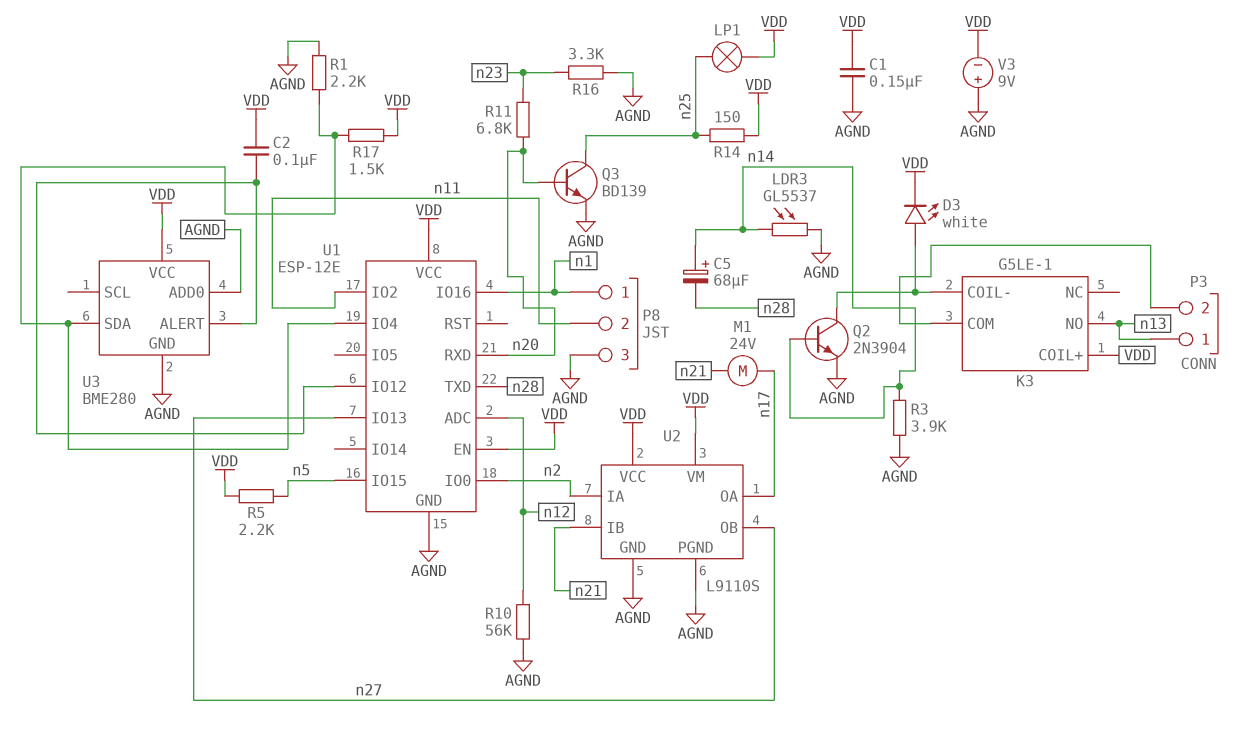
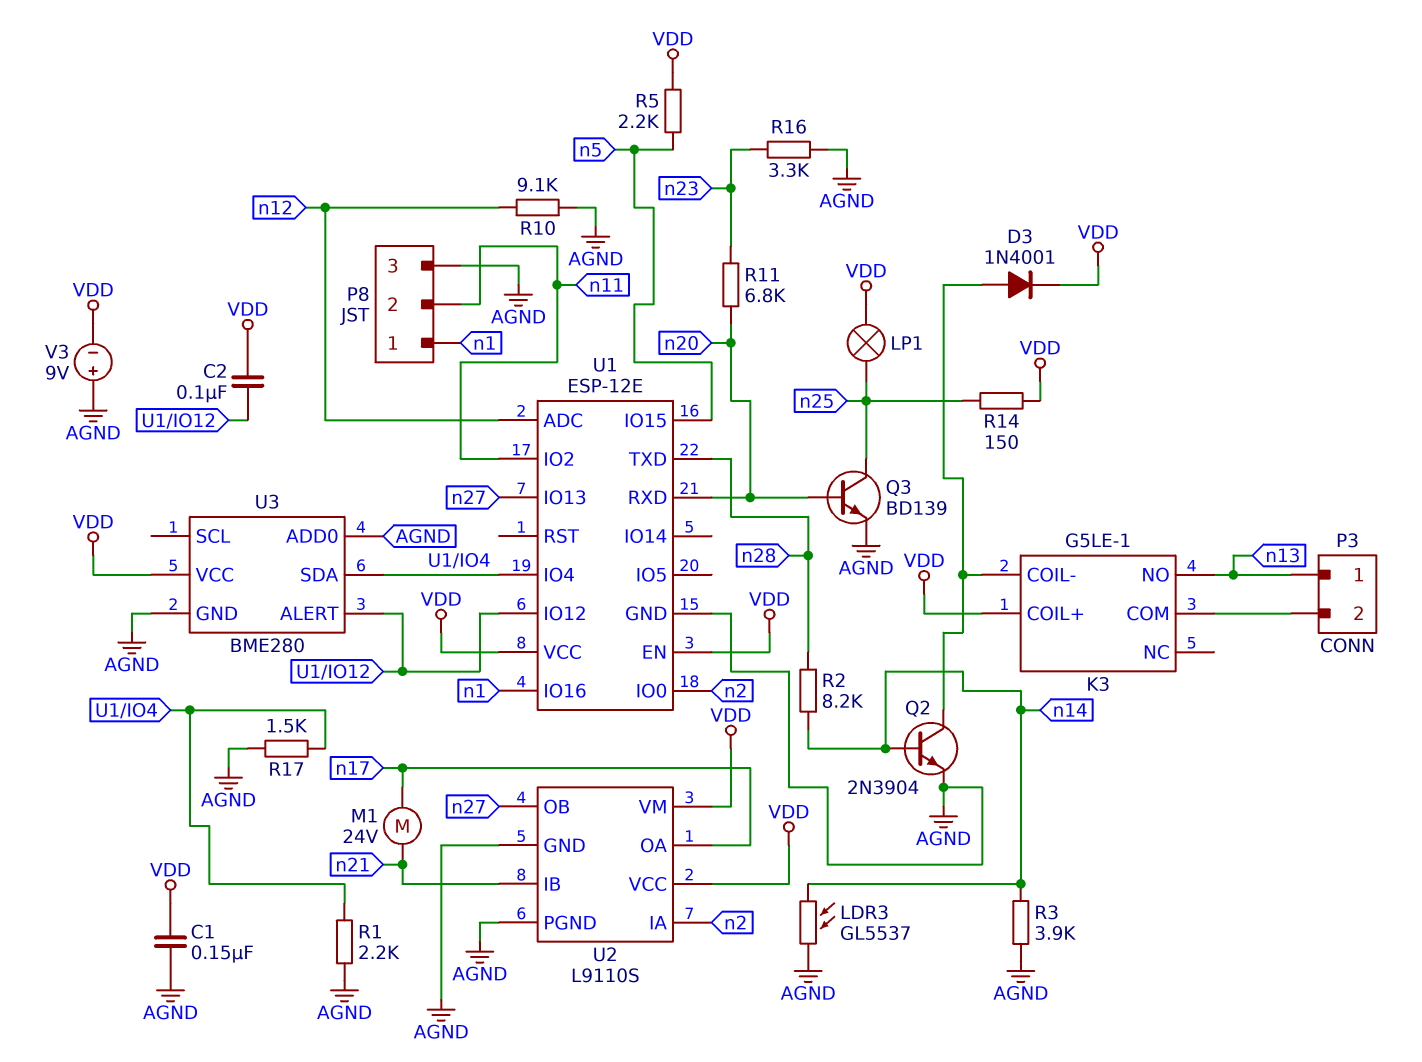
C5: 68uF (plus n14, minus n28) -> none
D3: LED white (A K3/COIL-, K VDD) -> diode 1N4001 (A K3/COIL-, K VDD)
R2: none -> 8.2k (n14, n28)
R10: 56k (AGND, n12) -> 9.1k (AGND, n12)
R17: 1.5k (U1/IO4, VDD) -> 1.5k (AGND, U1/IO4)

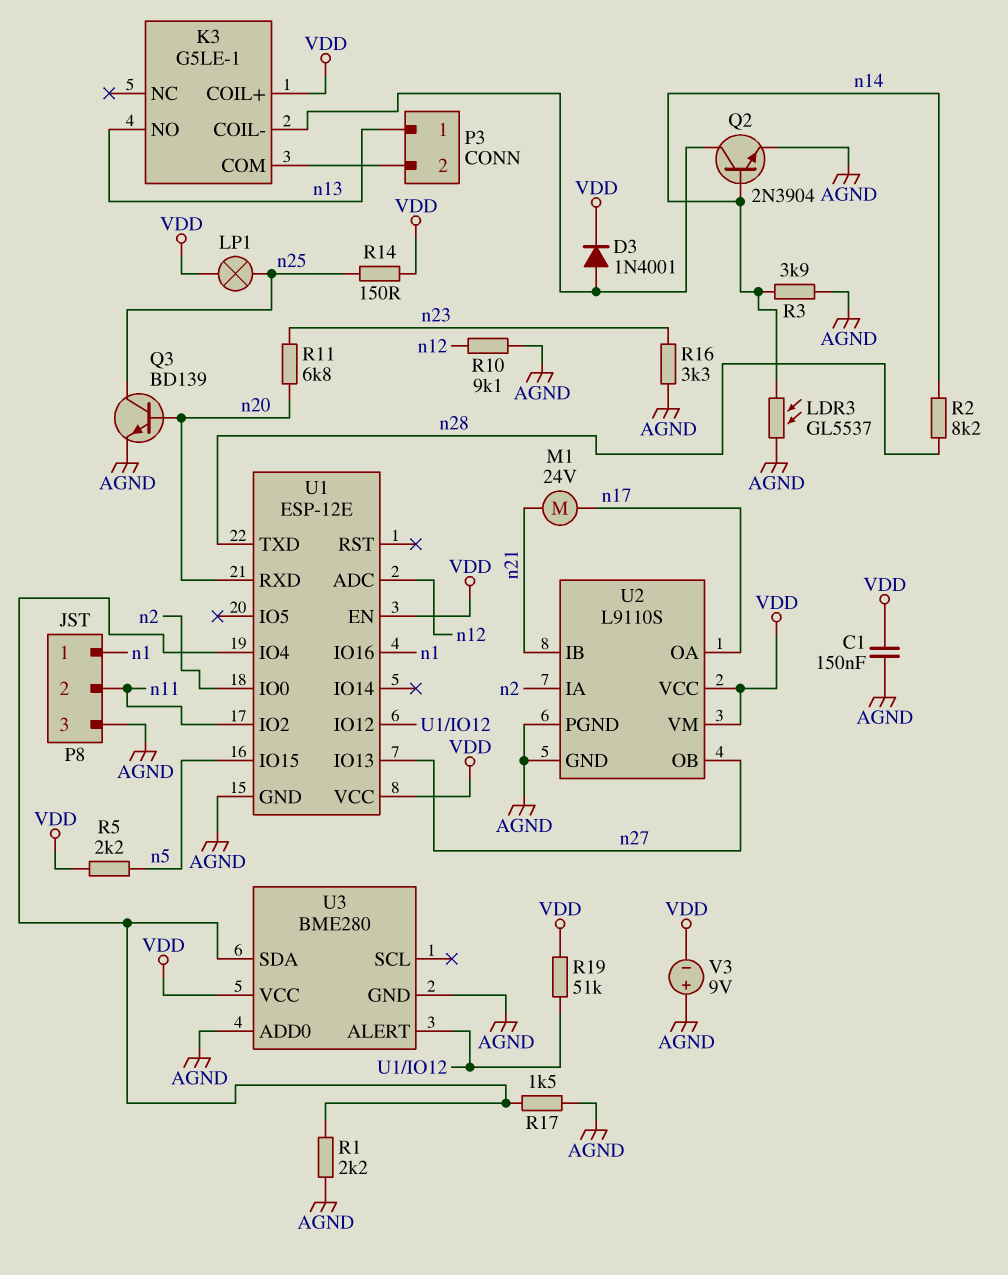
C2: 100nF (U1/IO12, VDD) -> none
R19: none -> 51k (U1/IO12, VDD)

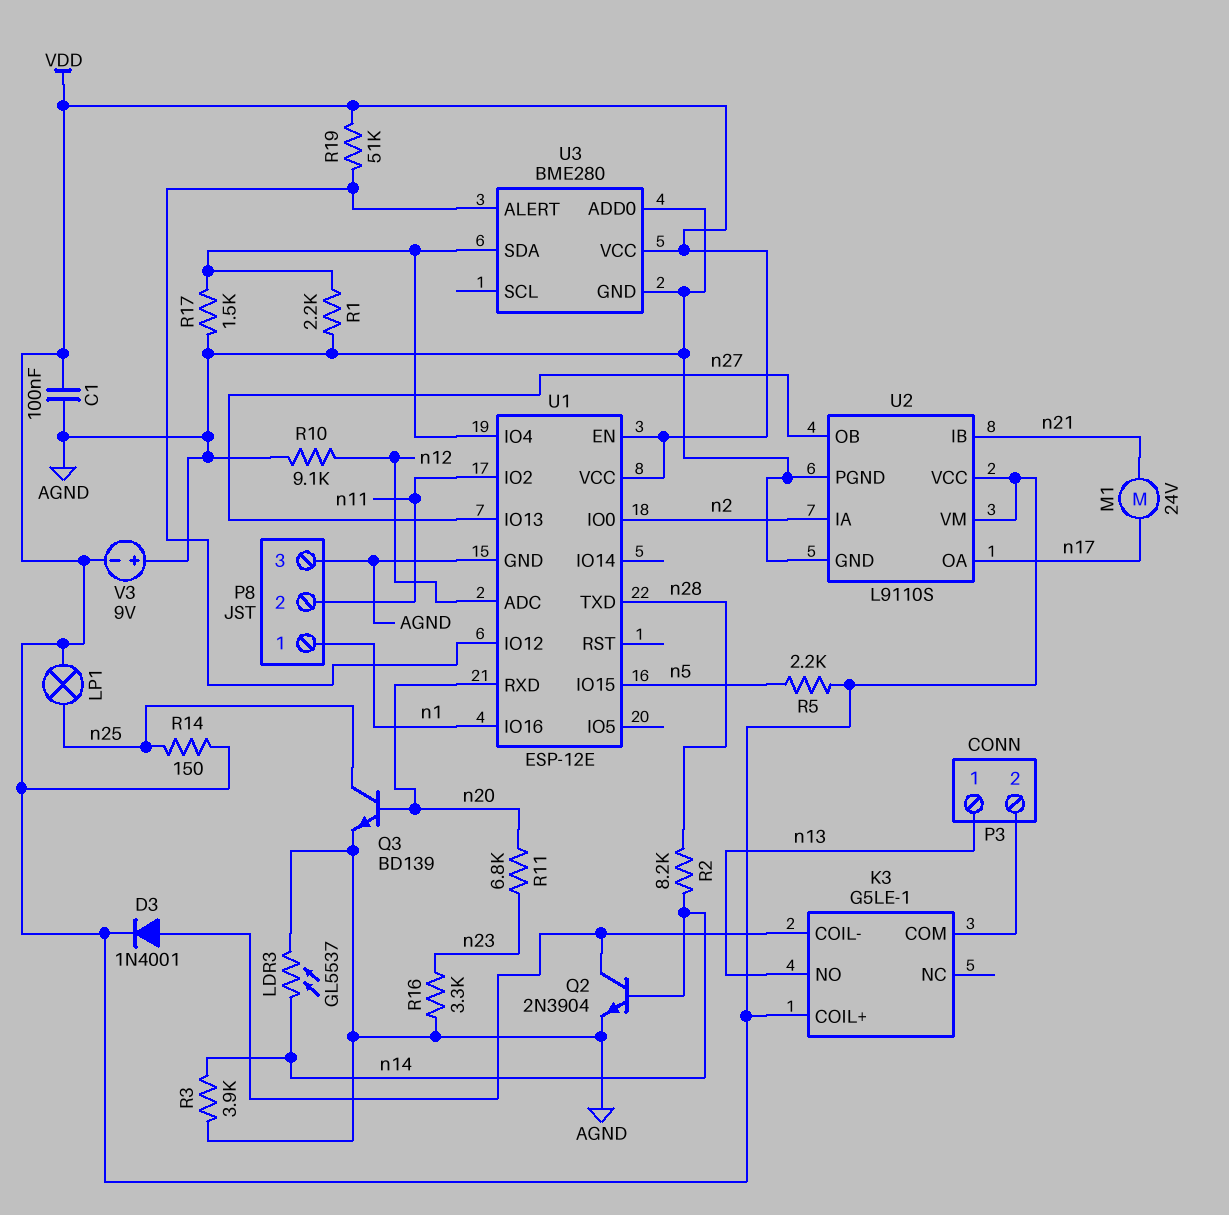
C1: 150nF (AGND, VDD) -> 100nF (AGND, VDD)

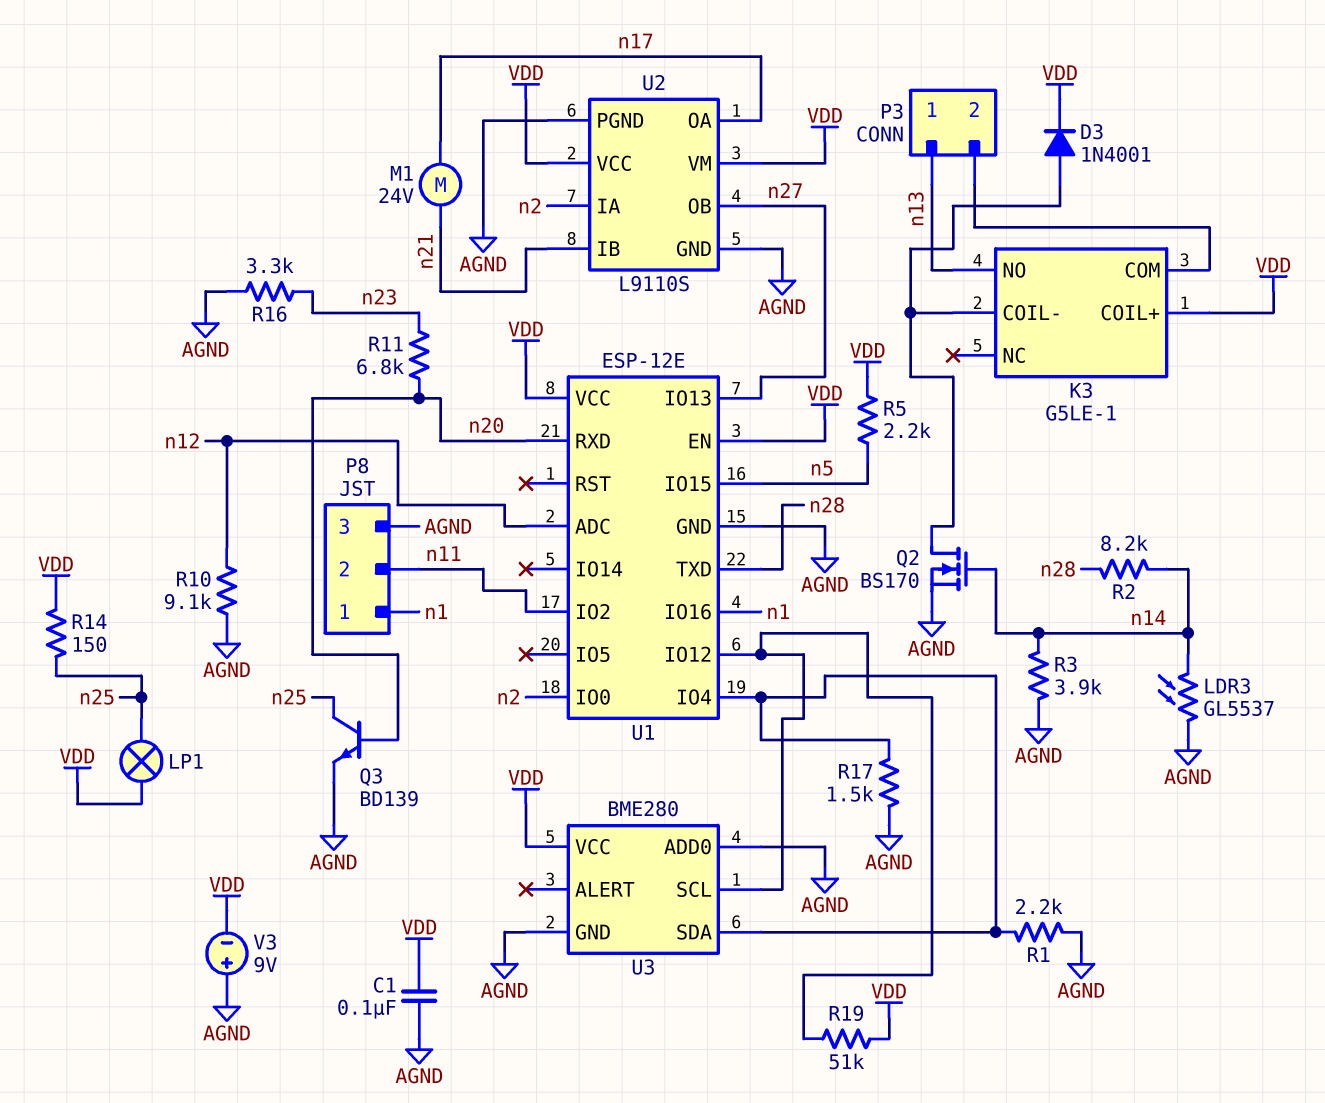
Q2: NPN 2N3904 (B n14, C K3/COIL-, E AGND) -> NMOS BS170 (G n14, D K3/COIL-, S AGND)
U3 pin ALERT: U1/IO12 -> none
U3 pin SCL: none -> U1/IO12

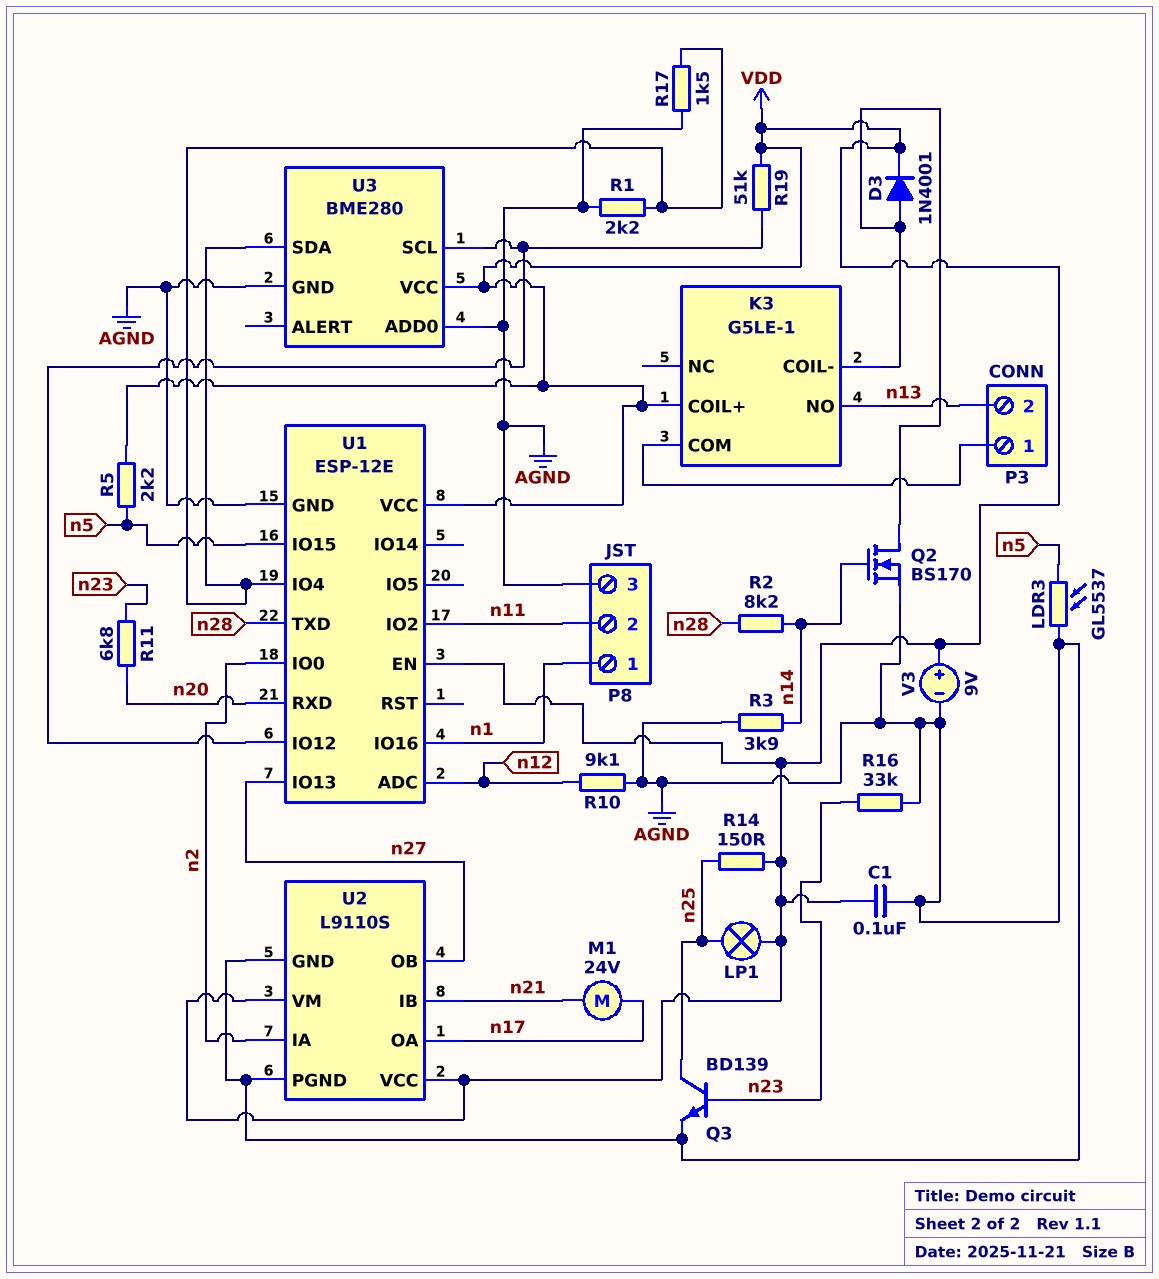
LDR3: GL5537 (AGND, n14) -> GL5537 (AGND, n5)
P3 pin 1: n13 -> K3/COM
P3 pin 2: K3/COM -> n13
Q3: NPN BD139 (B n20, C n25, E AGND) -> NPN BD139 (B n23, C n25, E AGND)
R16: 3.3k (AGND, n23) -> 33k (AGND, n23)
V3: 9V (plus AGND, minus VDD) -> 9V (plus VDD, minus AGND)

